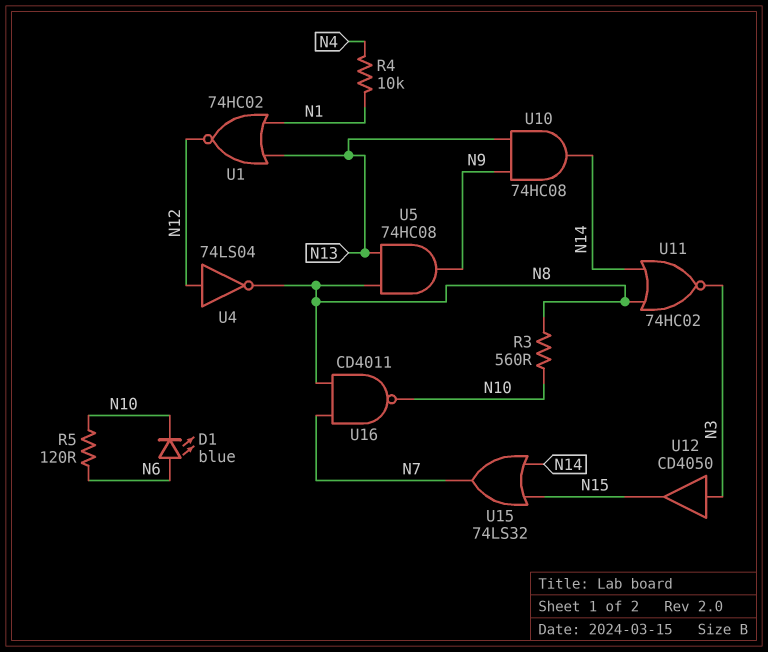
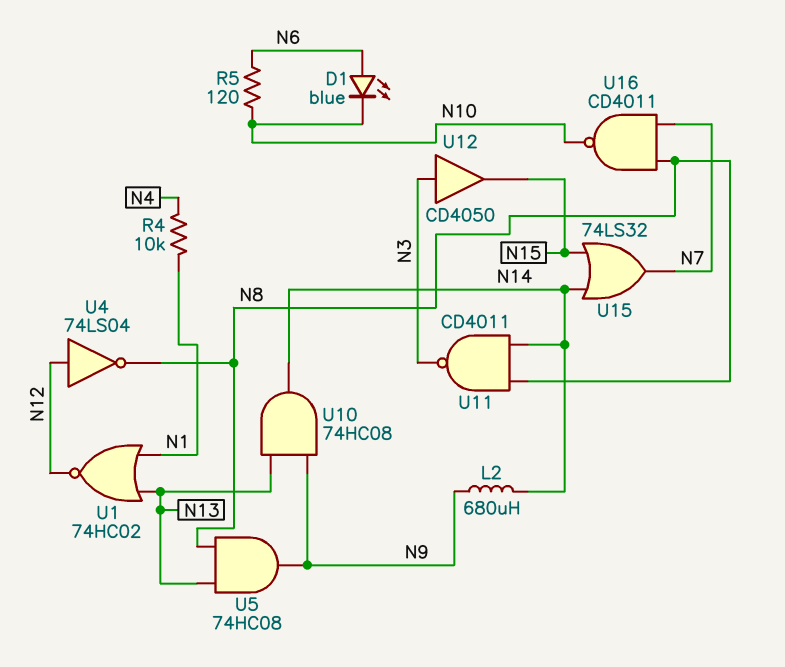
L2: none -> 680uH (N9, N14)
R3: 560 (N8, N10) -> none
U11: NOR 74HC02 (in N8, in N14, out N3) -> NAND CD4011 (in N8, in N14, out N3)

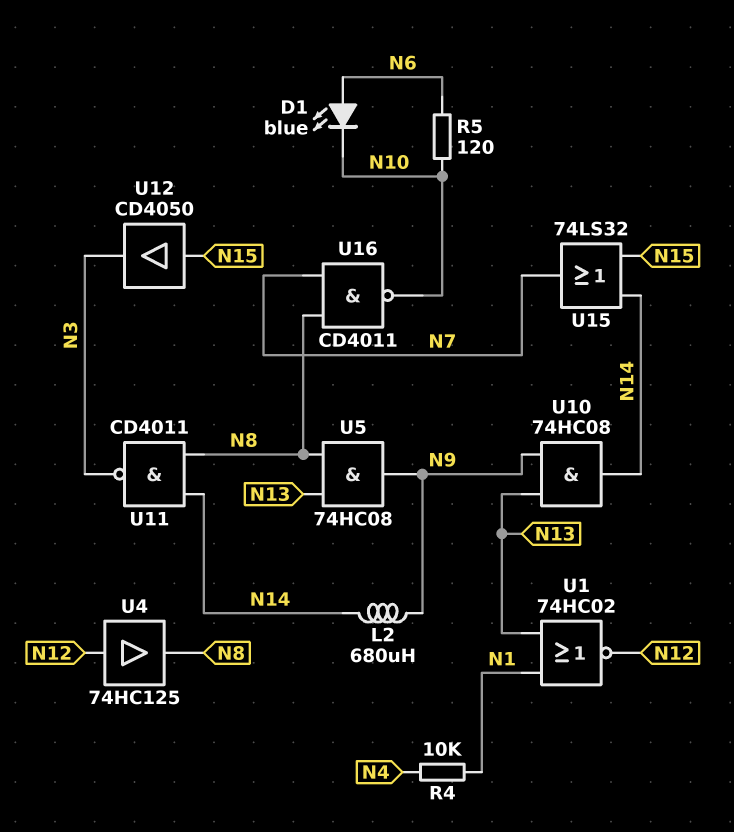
U4: NOT 74LS04 (in N12, out N8) -> buffer 74HC125 (in N12, out N8)
U12: buffer CD4050 (in N3, out N15) -> buffer CD4050 (in N15, out N3)

